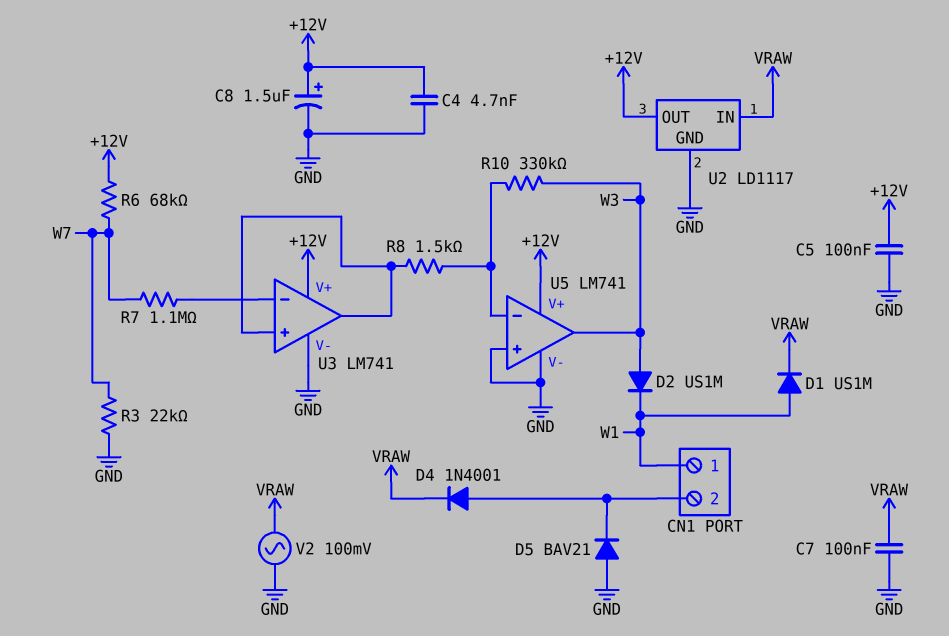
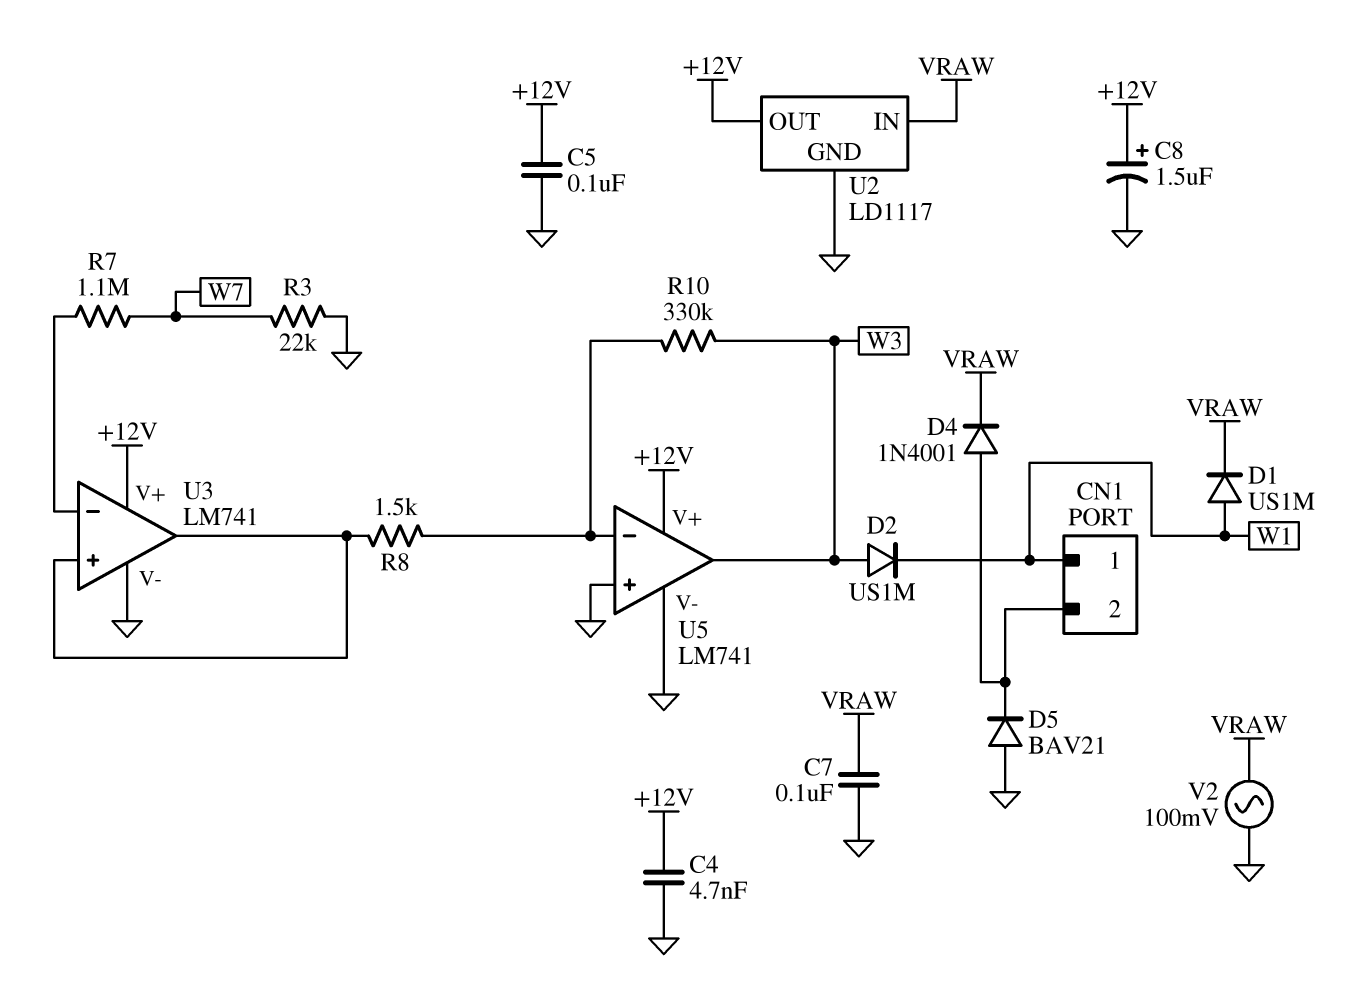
R6: 68k (+12V, W7) -> none

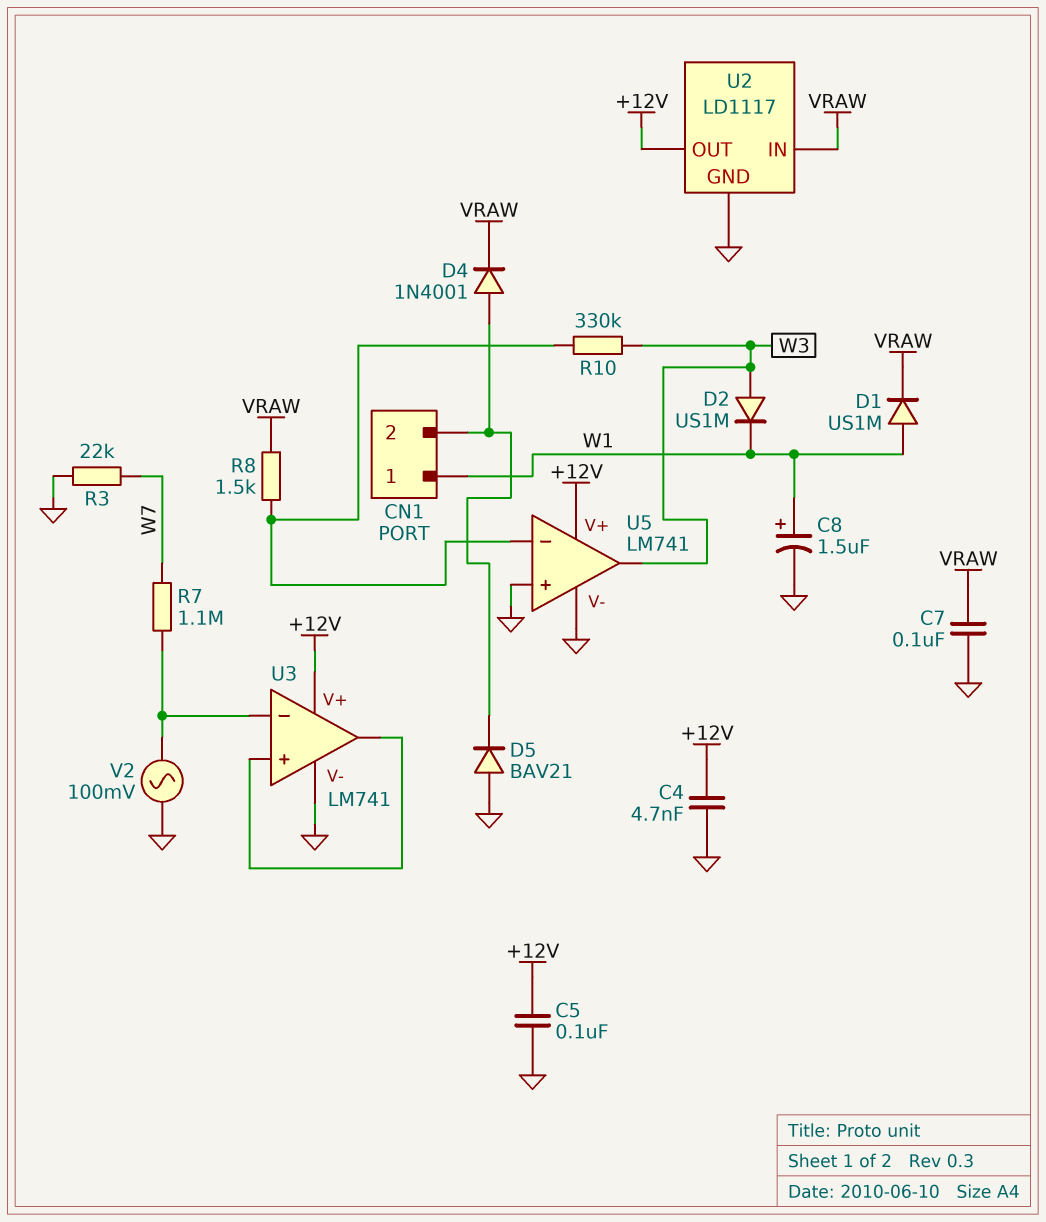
C8: 1.5uF (plus +12V, minus GND) -> 1.5uF (plus W1, minus GND)
R8: 1.5k (U3/in+, U5/in-) -> 1.5k (U5/in-, VRAW)
V2: AC 100mV (GND, VRAW) -> AC 100mV (GND, U3/in-)

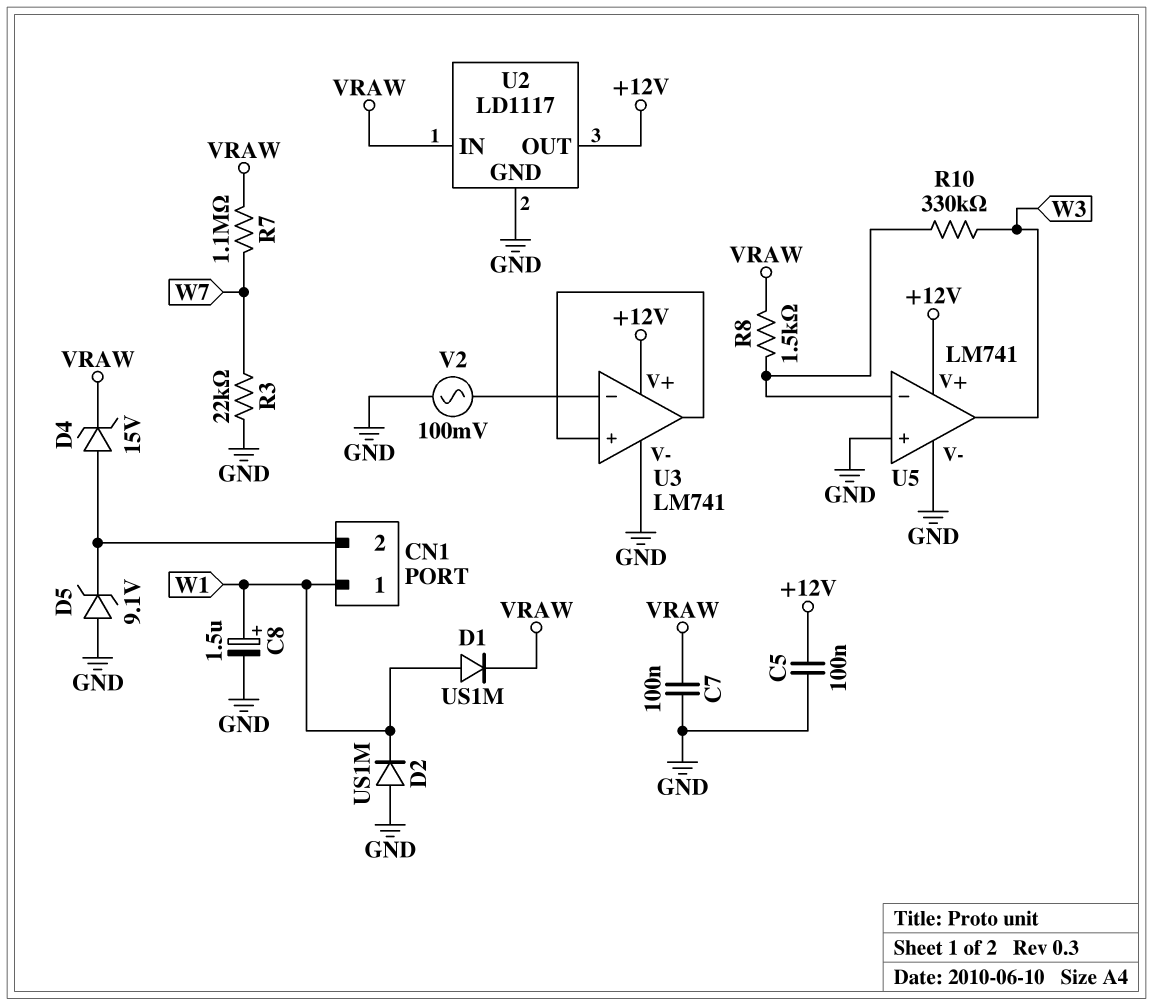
C4: 4.7nF (+12V, GND) -> none
D2: diode US1M (A W3, K W1) -> diode US1M (A GND, K W1)
D4: diode 1N4001 (A CN1/2, K VRAW) -> zener 15V (A CN1/2, K VRAW)
D5: diode BAV21 (A GND, K CN1/2) -> zener 9.1V (A GND, K CN1/2)
R7: 1.1M (U3/in-, W7) -> 1.1M (VRAW, W7)

